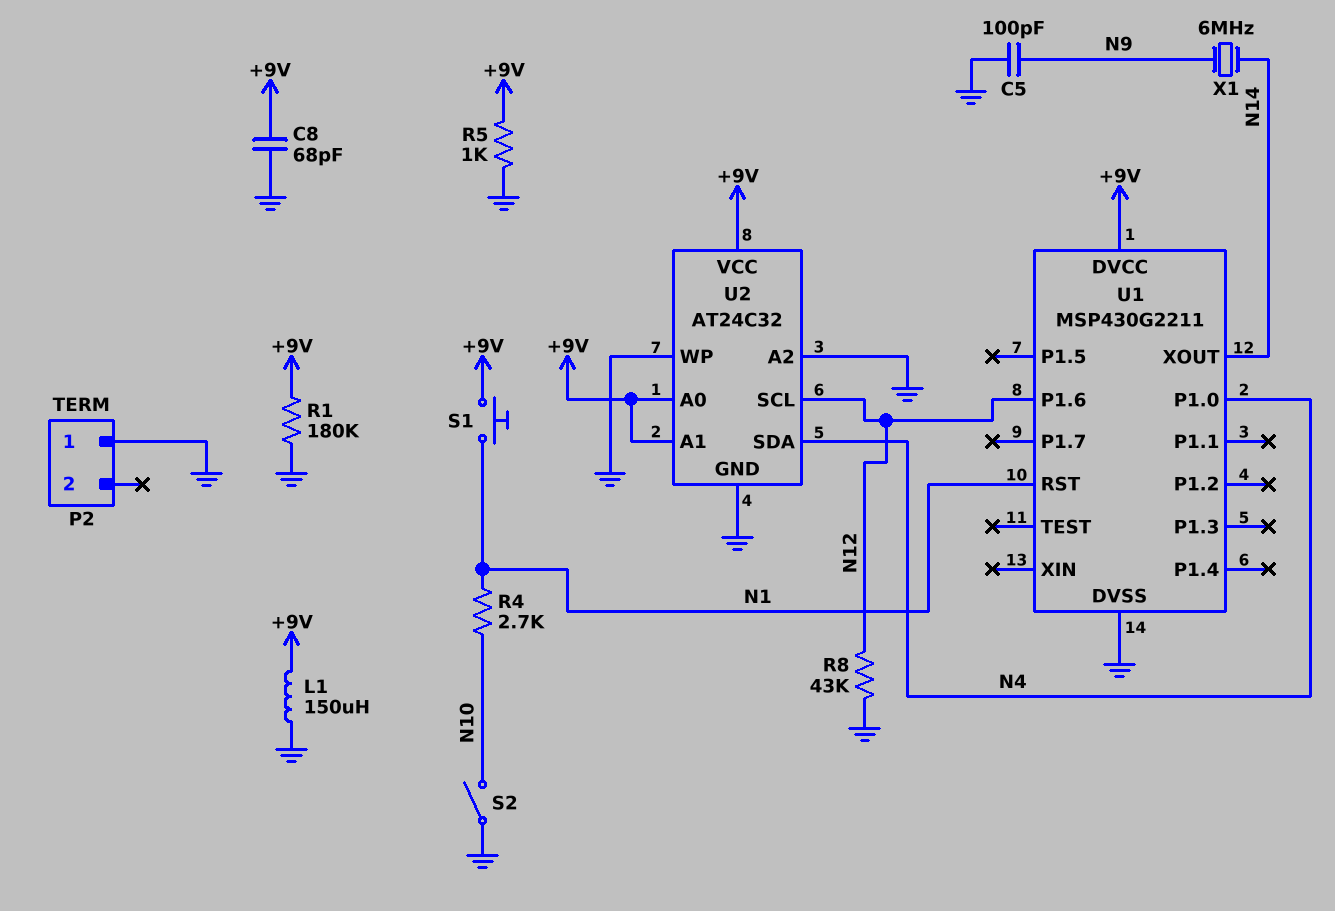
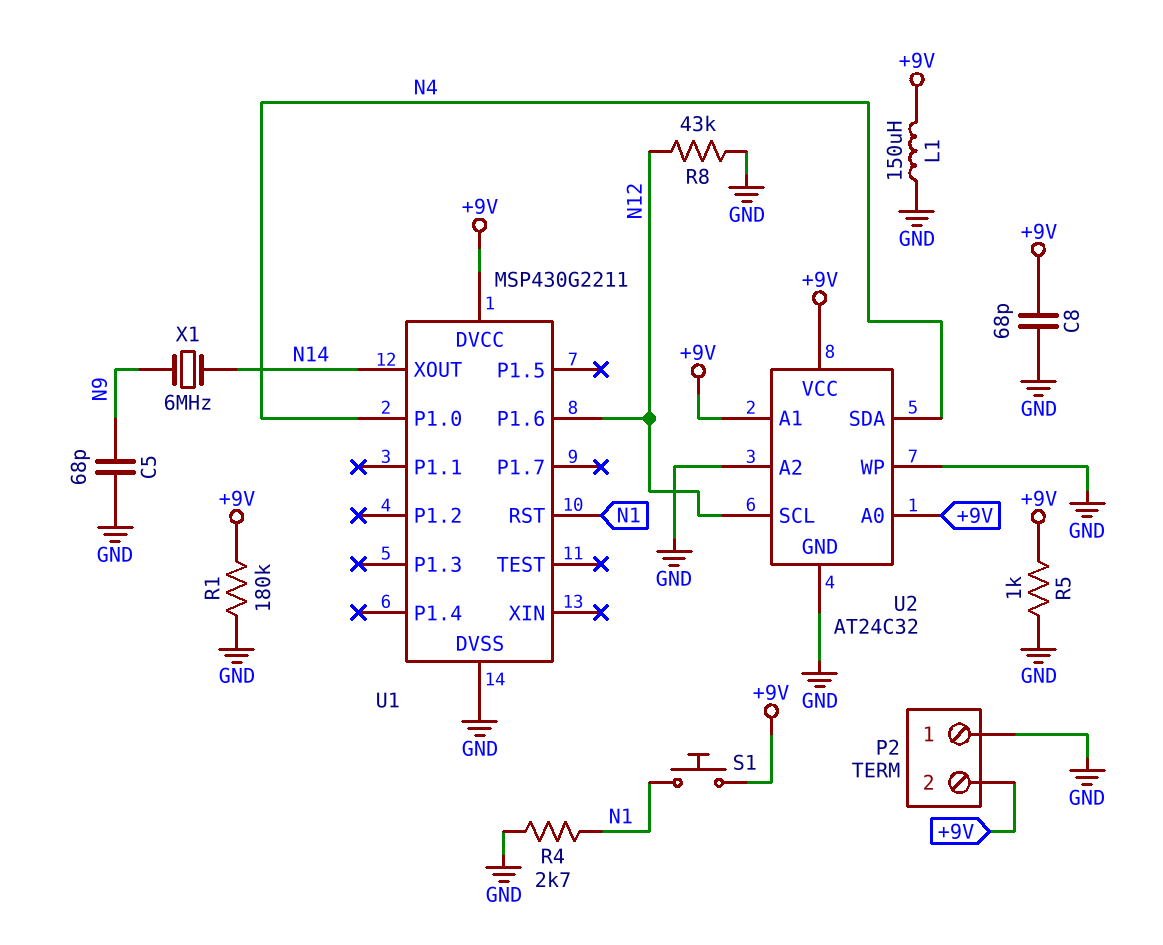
C5: 100pF (GND, N9) -> 68pF (GND, N9)
P2 pin 2: none -> +9V
R4: 2.7k (N1, N10) -> 2.7k (GND, N1)
S2: switch (GND, N10) -> none

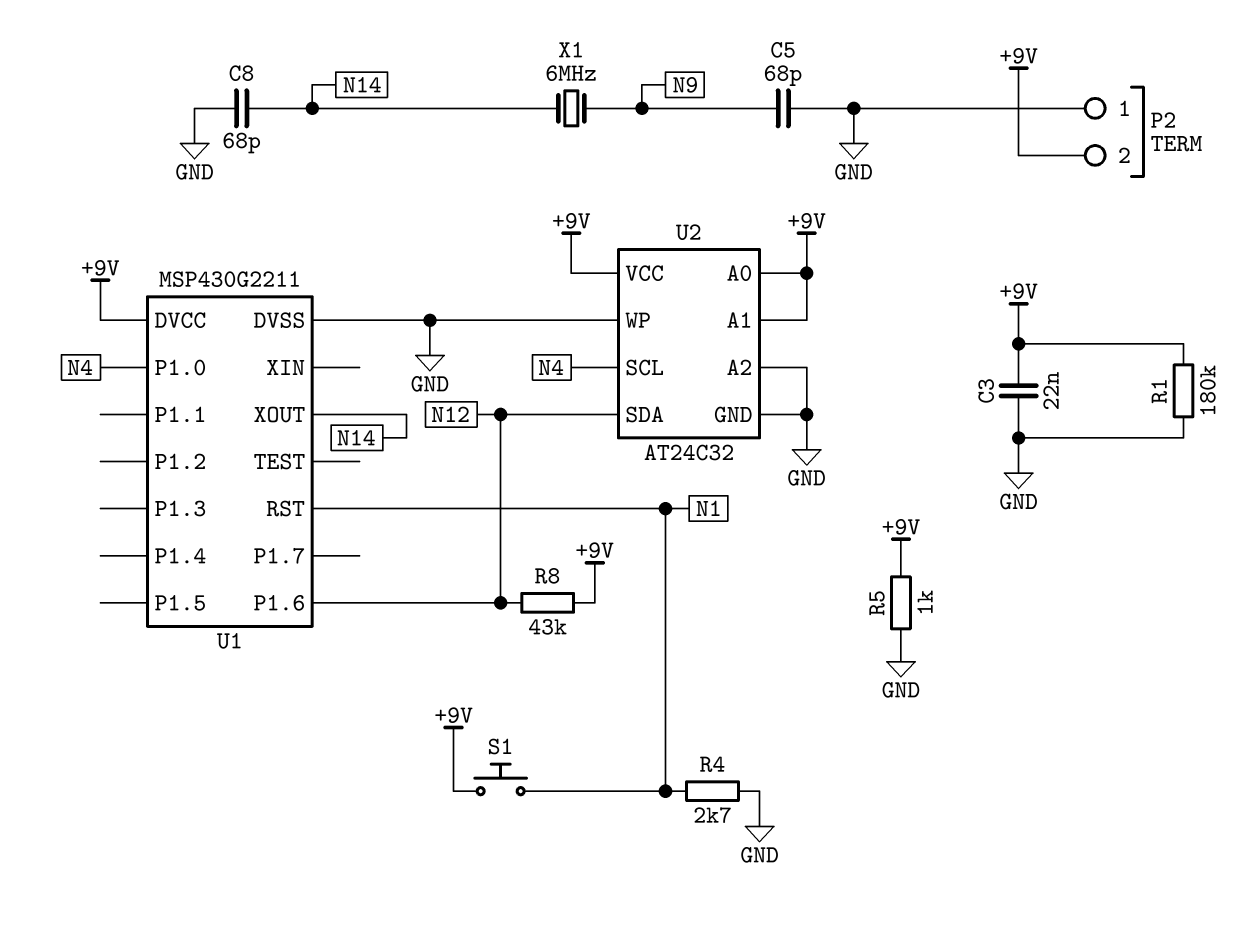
C3: none -> 22nF (+9V, GND)
C8: 68pF (+9V, GND) -> 68pF (GND, N14)
L1: 150uH (+9V, GND) -> none
R8: 43k (GND, N12) -> 43k (+9V, N12)
U2 pin SCL: N12 -> N4
U2 pin SDA: N4 -> N12

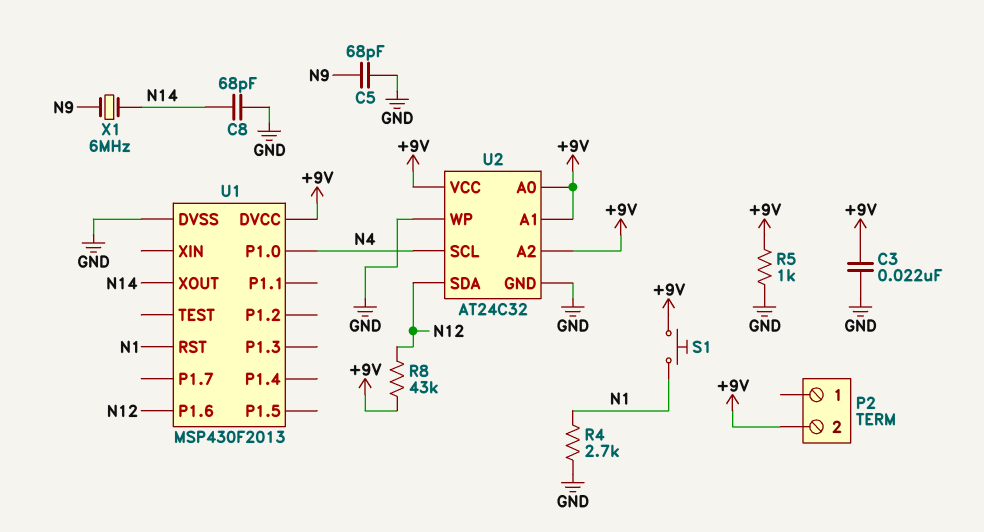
P2 pin 1: GND -> none
R1: 180k (+9V, GND) -> none
U1: MSP430G2211 -> MSP430F2013
U2 pin A2: GND -> +9V

